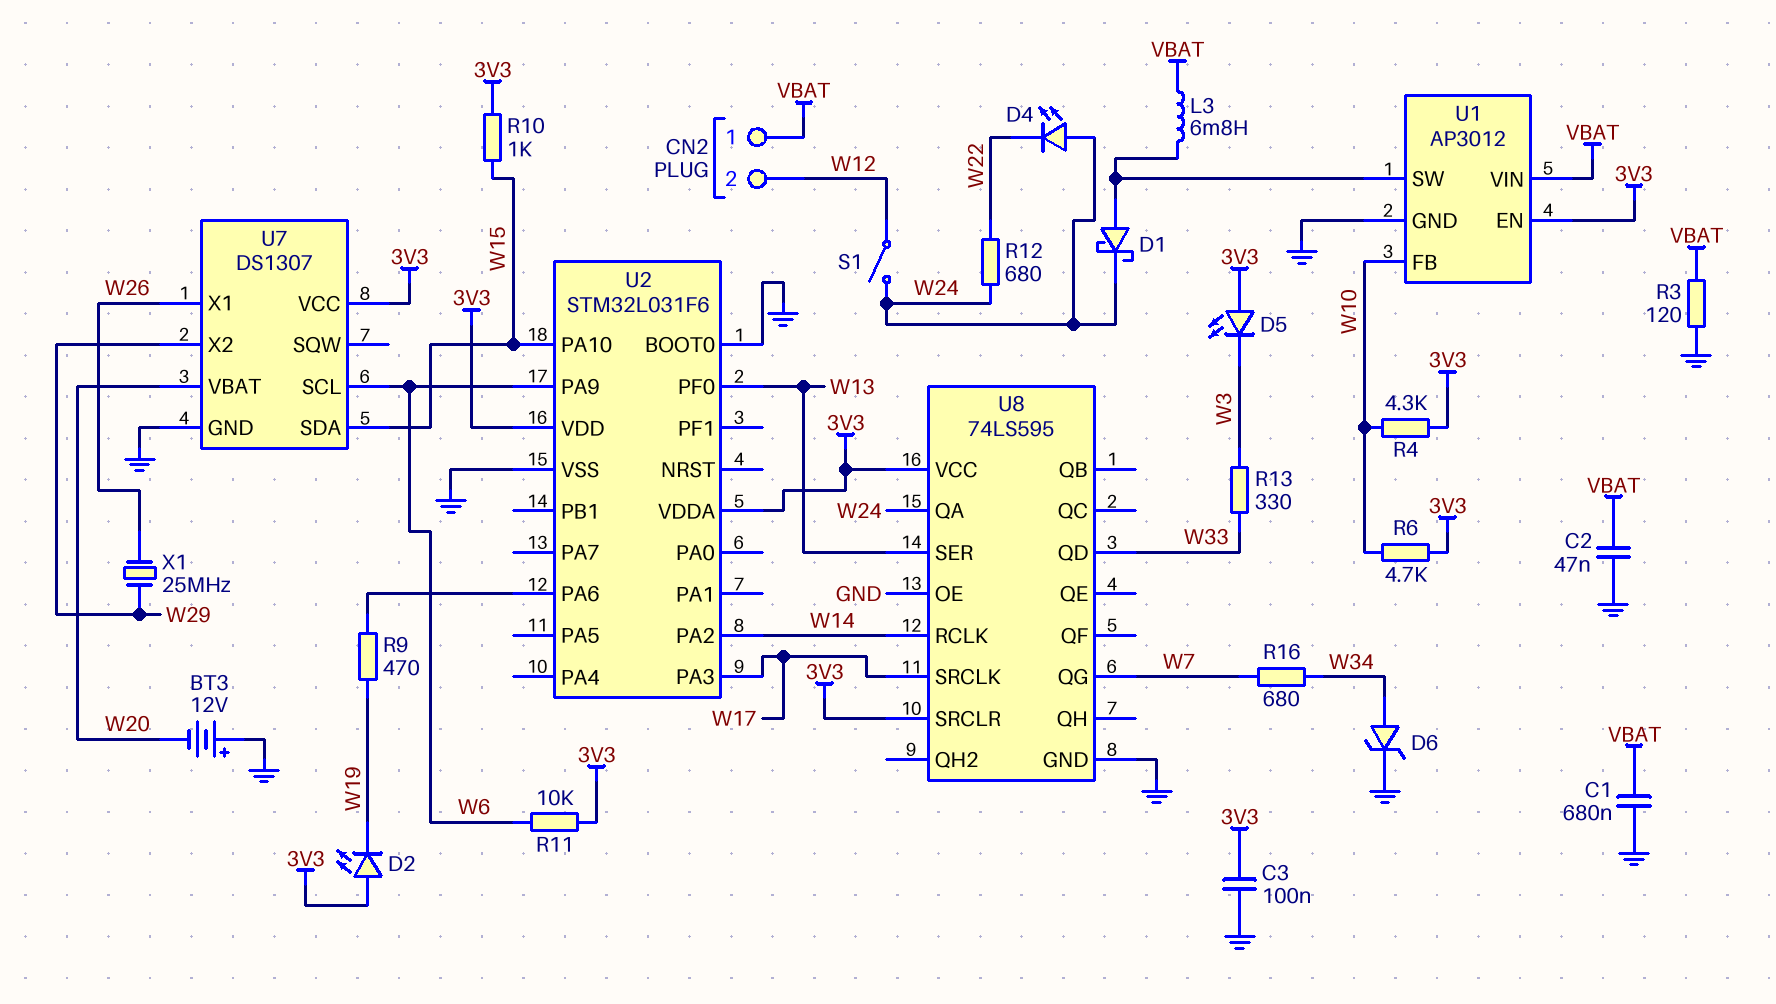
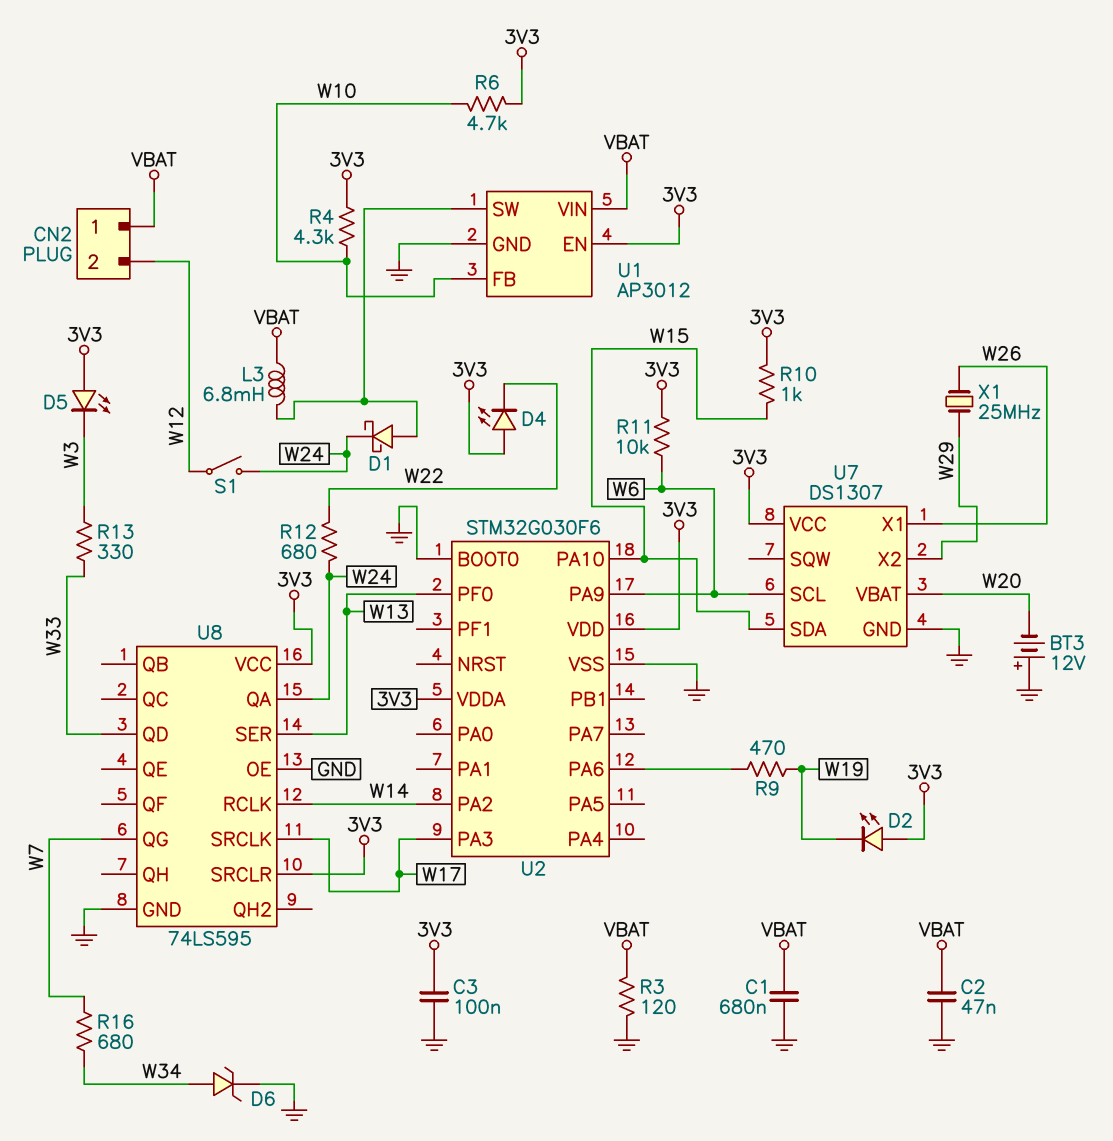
D4: LED (A W24, K W22) -> LED (A 3V3, K W22)
U2: STM32L031F6 -> STM32G030F6

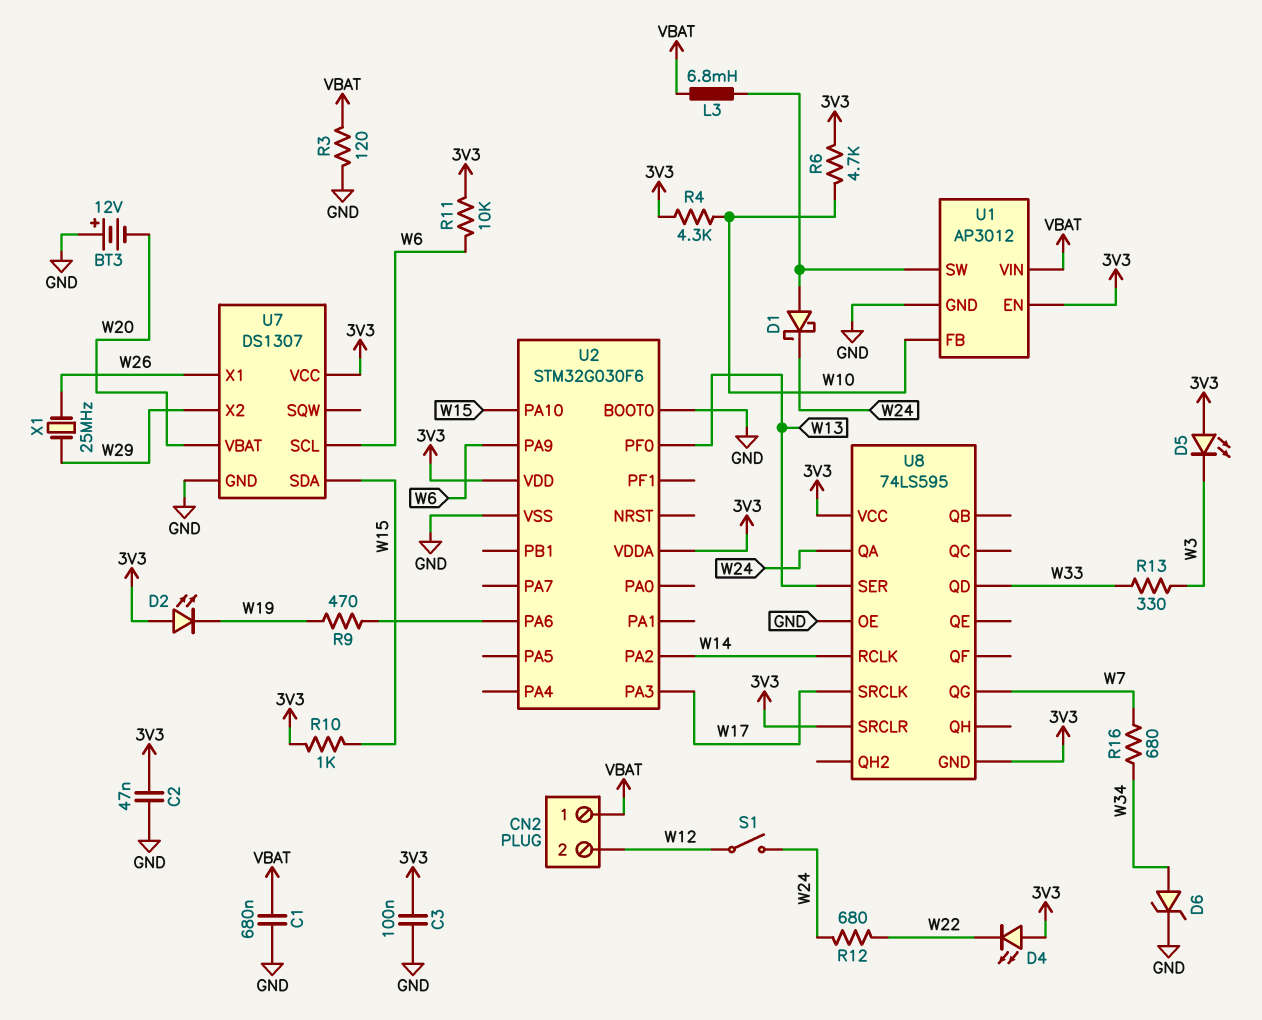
C2: 47nF (GND, VBAT) -> 47nF (3V3, GND)
U8 pin GND: GND -> 3V3

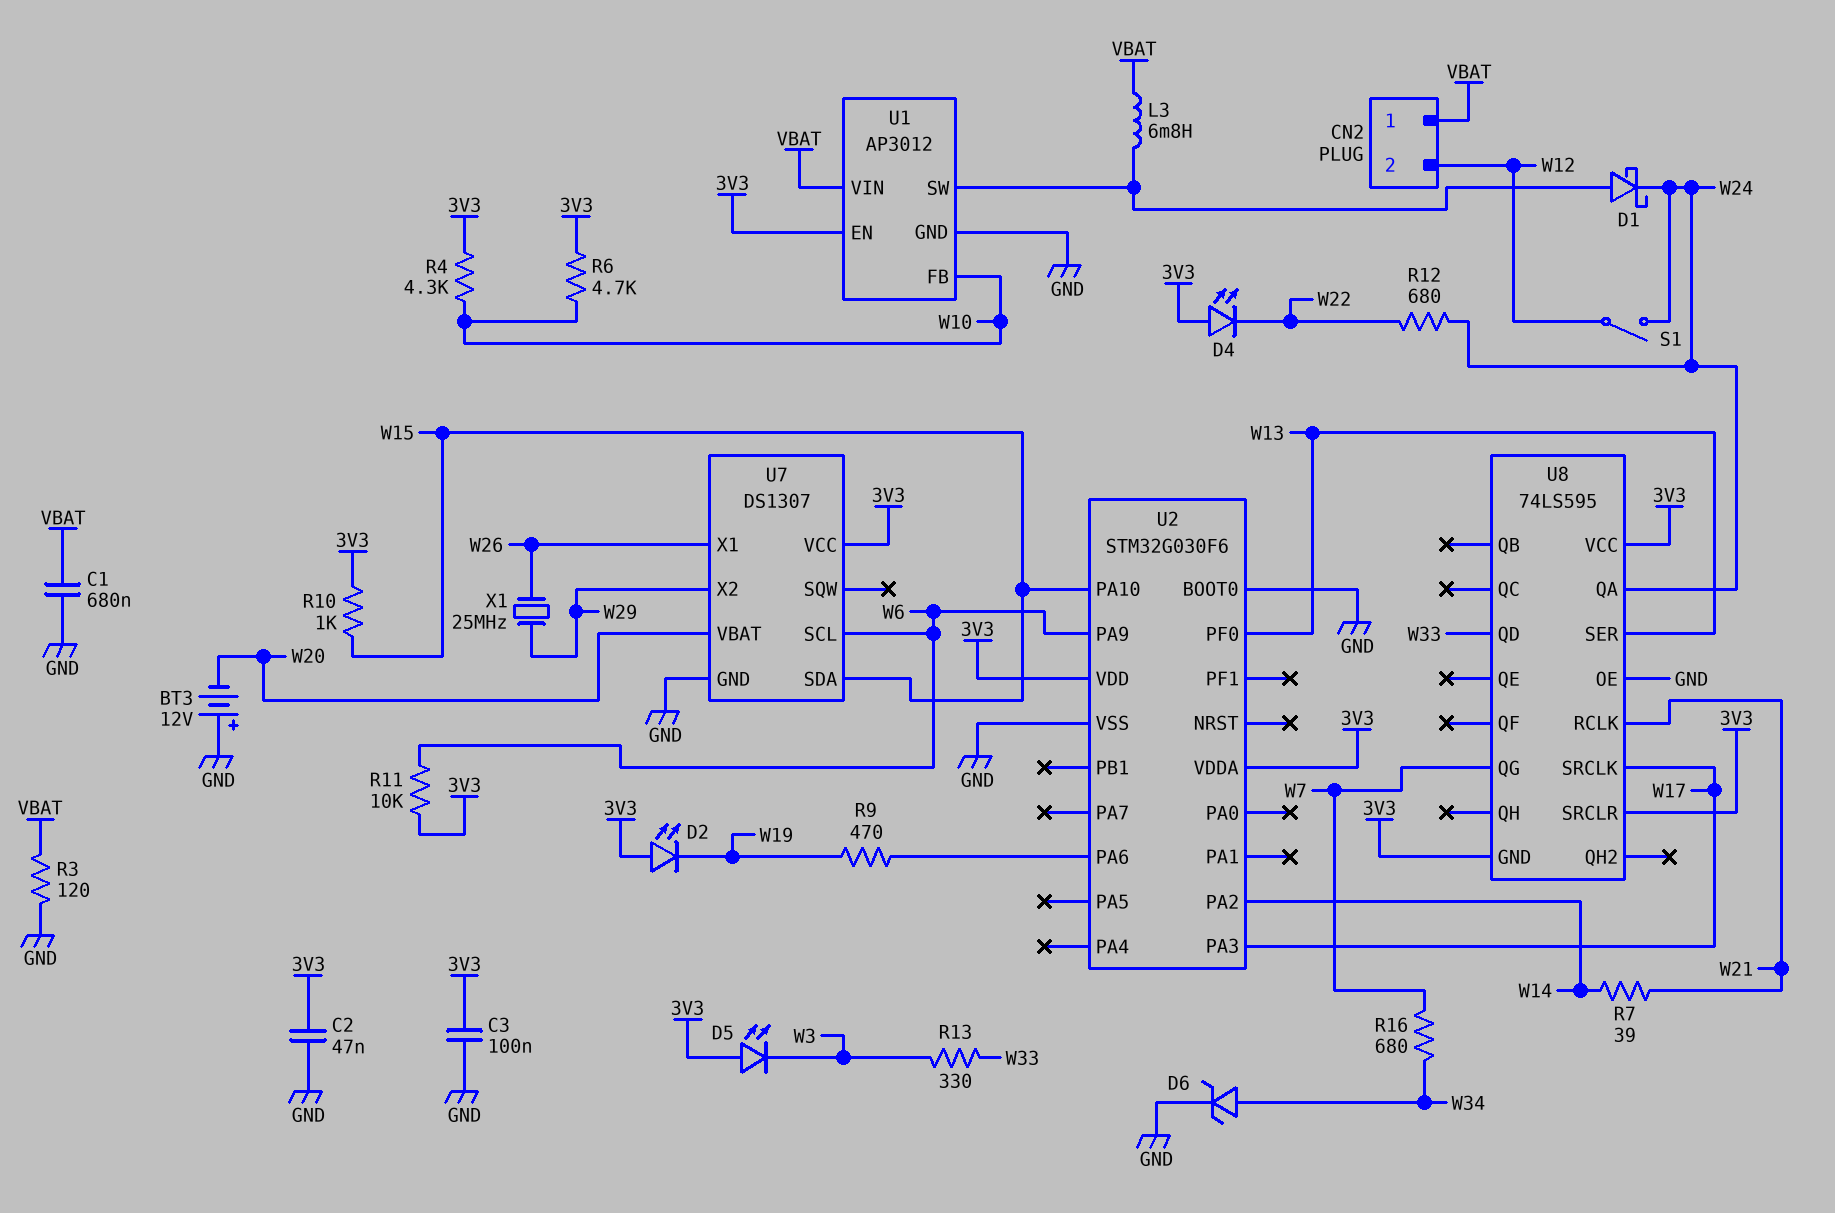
R7: none -> 39 (W14, W21)
U8 pin RCLK: W14 -> W21

